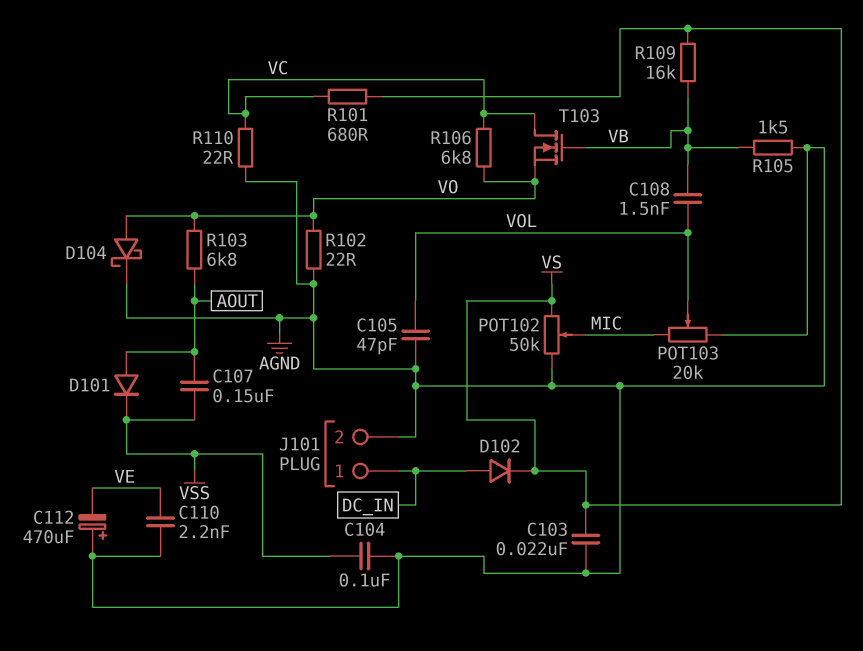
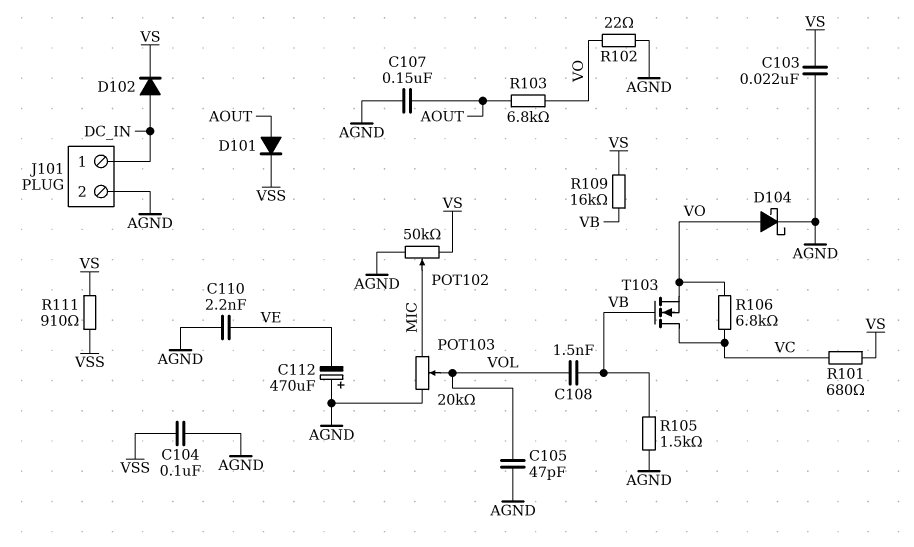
C107: 150nF (AOUT, VSS) -> 150nF (AGND, AOUT)
R110: 22 (AGND, VC) -> none
R111: none -> 910 (VS, VSS)

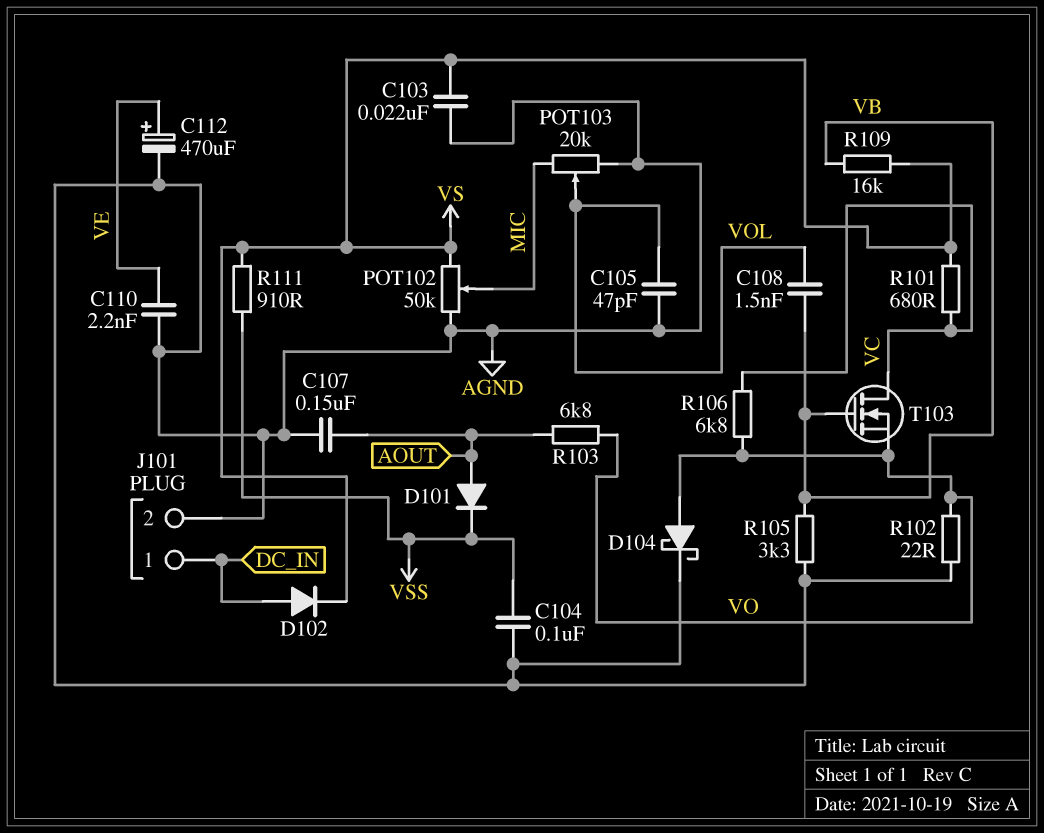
C112: 470uF (plus AGND, minus VE) -> 470uF (plus VE, minus AGND)
R105: 1.5k (AGND, VB) -> 3.3k (AGND, VB)

